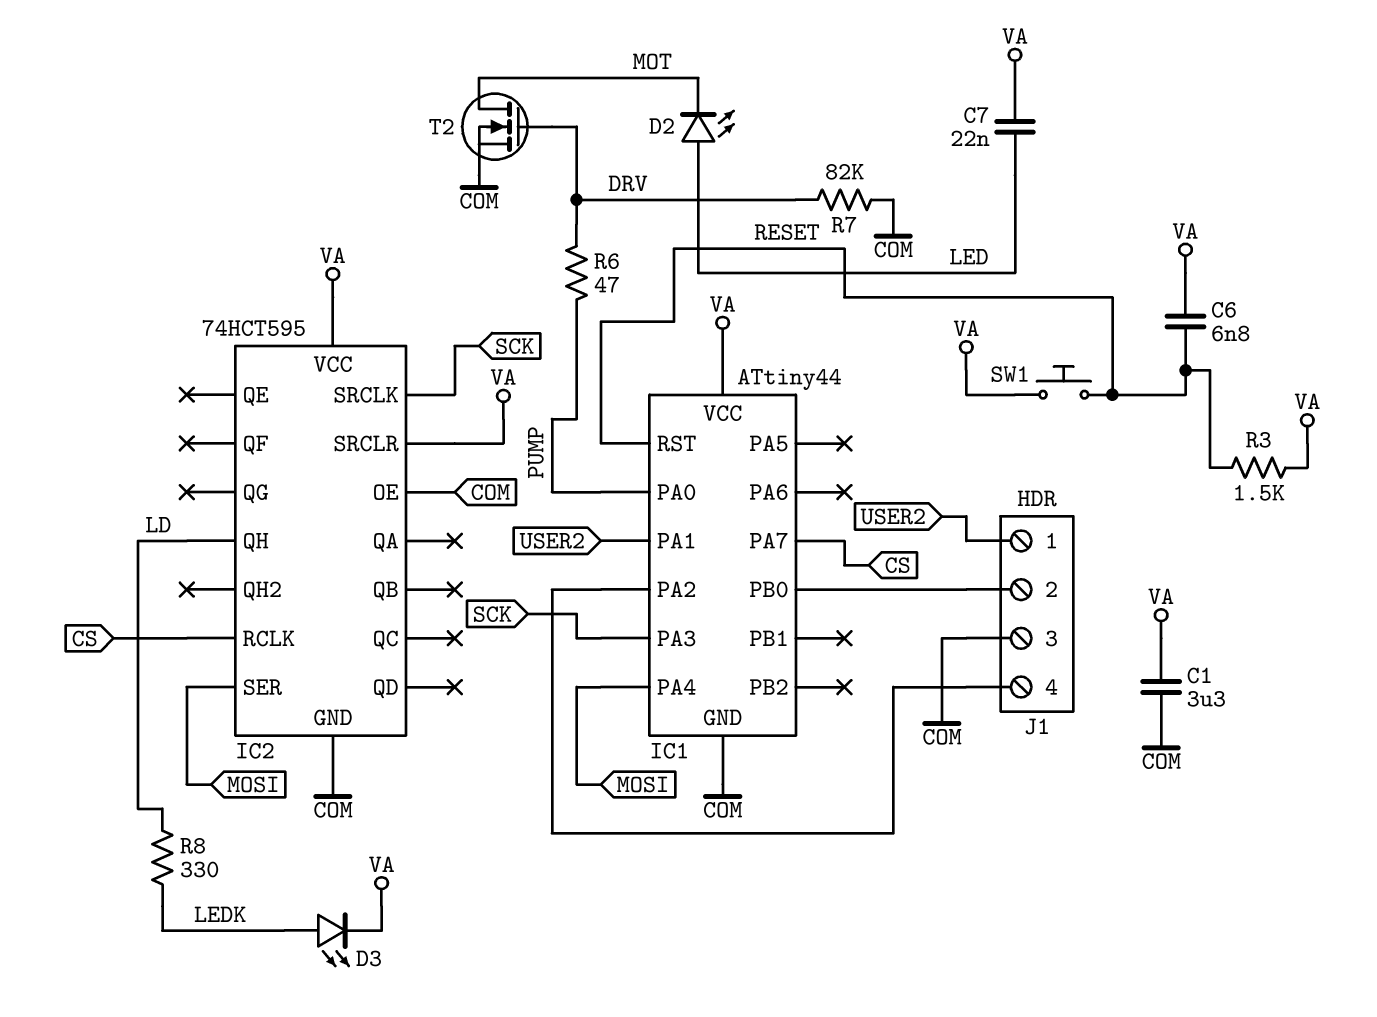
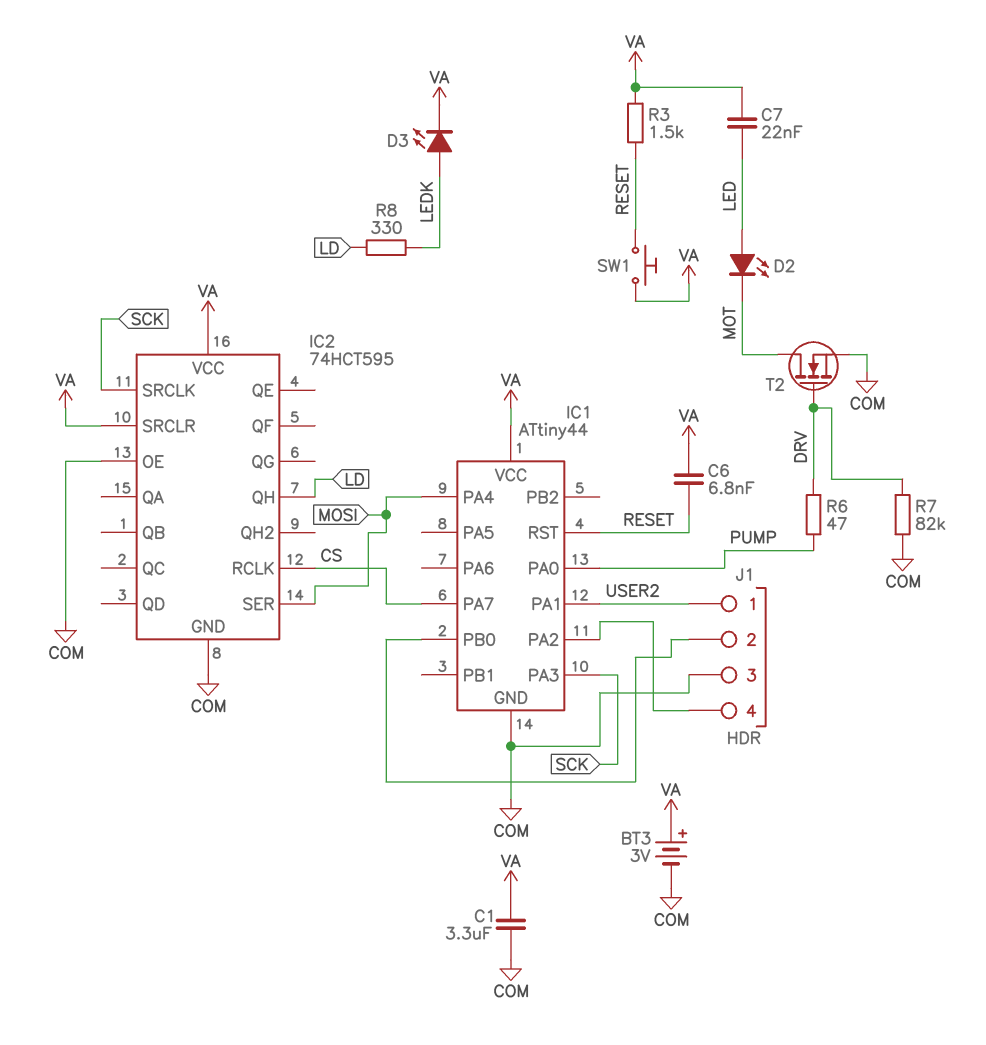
BT3: none -> 3V (plus VA, minus COM)

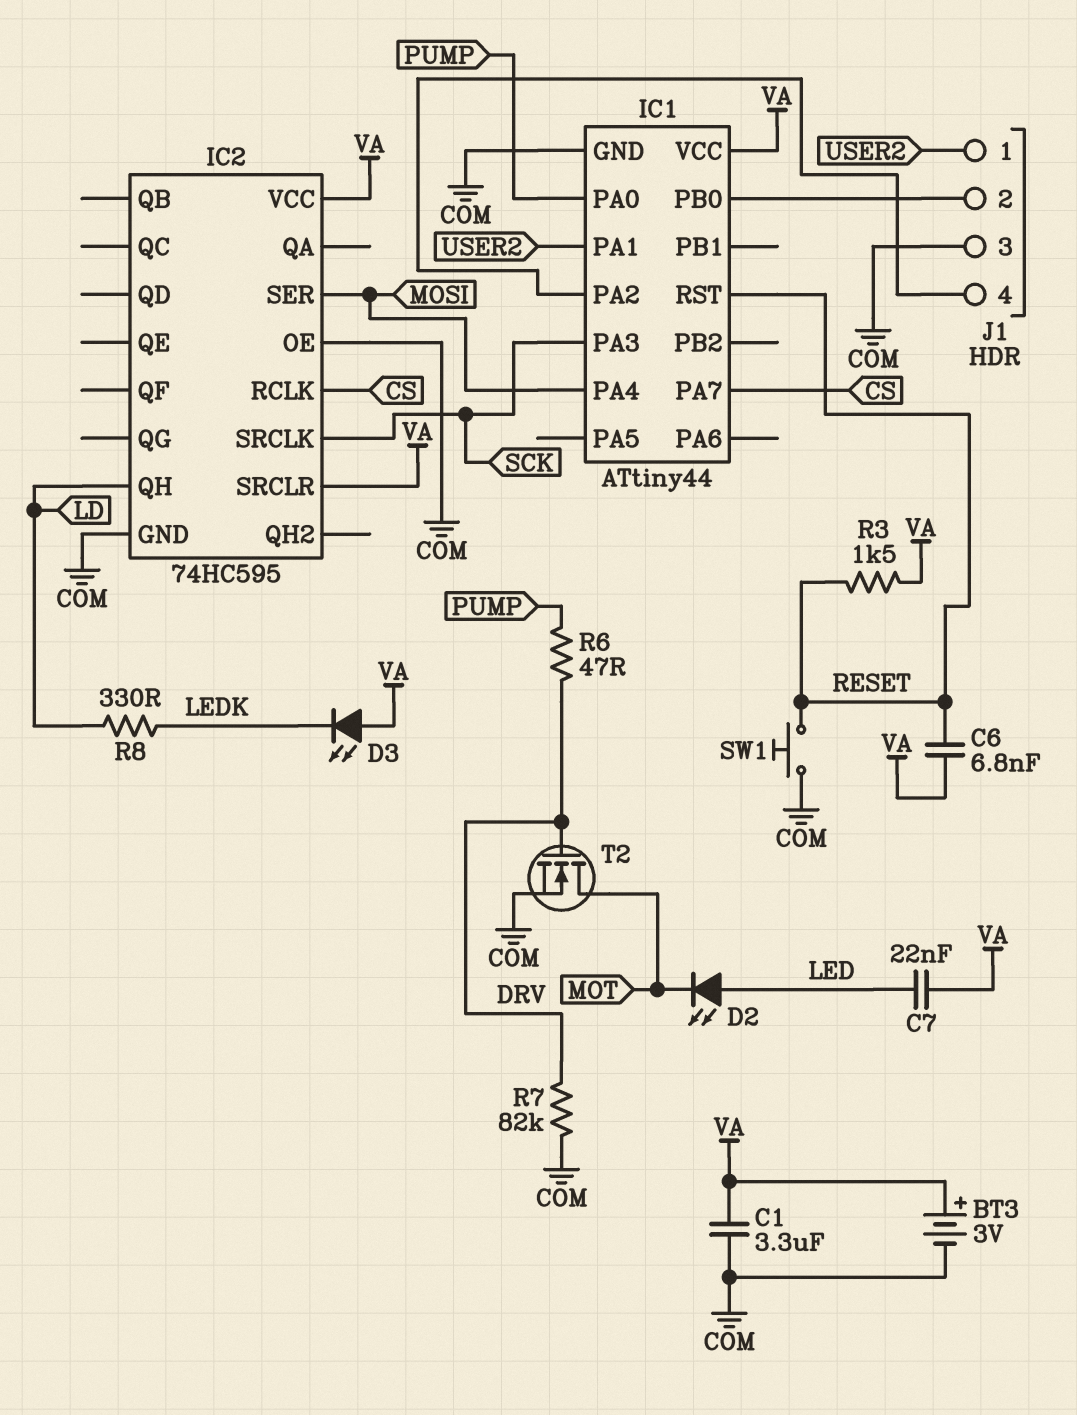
D3: LED (A LEDK, K VA) -> LED (A VA, K LEDK)
IC2: 74HCT595 -> 74HC595
SW1: button (RESET, VA) -> button (COM, RESET)

